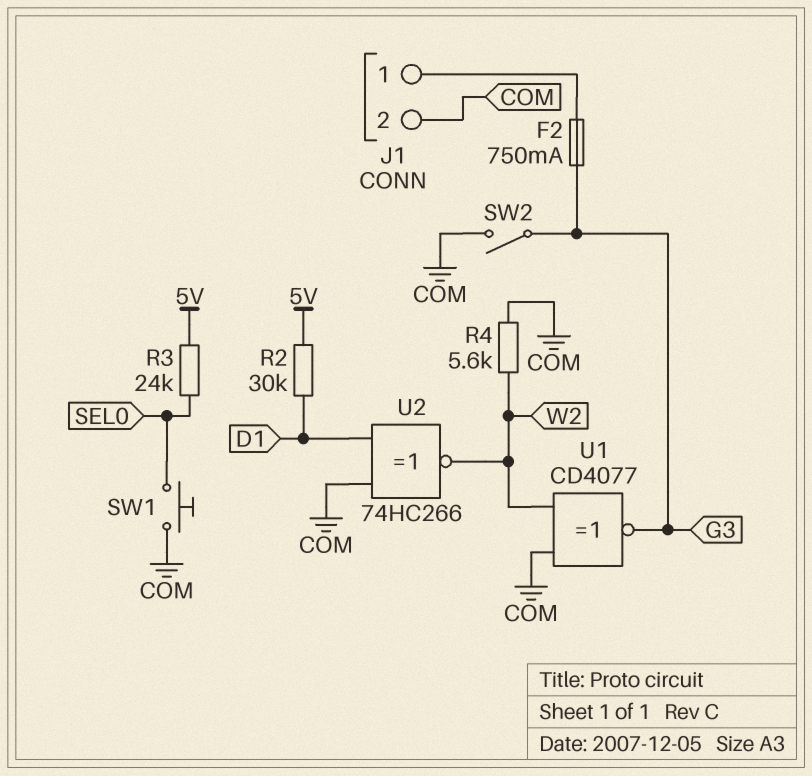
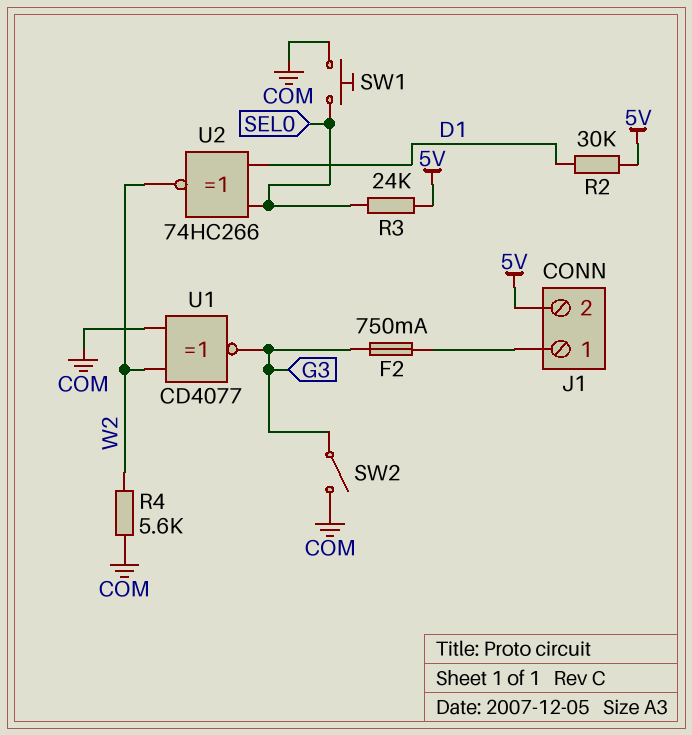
J1 pin 2: COM -> 5V
U2: XNOR 74HC266 (in COM, in D1, out W2) -> XNOR 74HC266 (in D1, in SEL0, out W2)

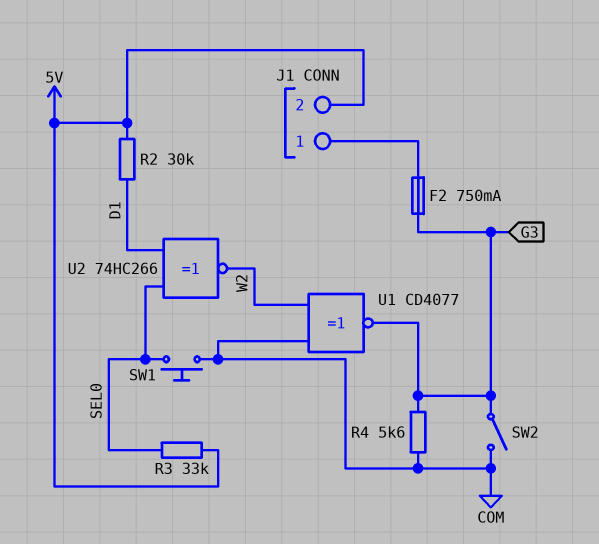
R3: 24k (5V, SEL0) -> 33k (5V, SEL0)
R4: 5.6k (COM, W2) -> 5.6k (COM, G3)

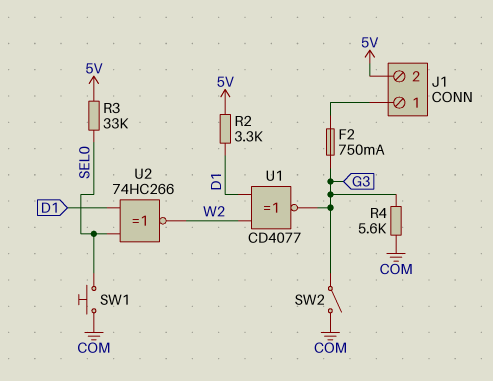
R2: 30k (5V, D1) -> 3.3k (5V, D1)
U1: XNOR CD4077 (in COM, in W2, out G3) -> XNOR CD4077 (in D1, in W2, out G3)

